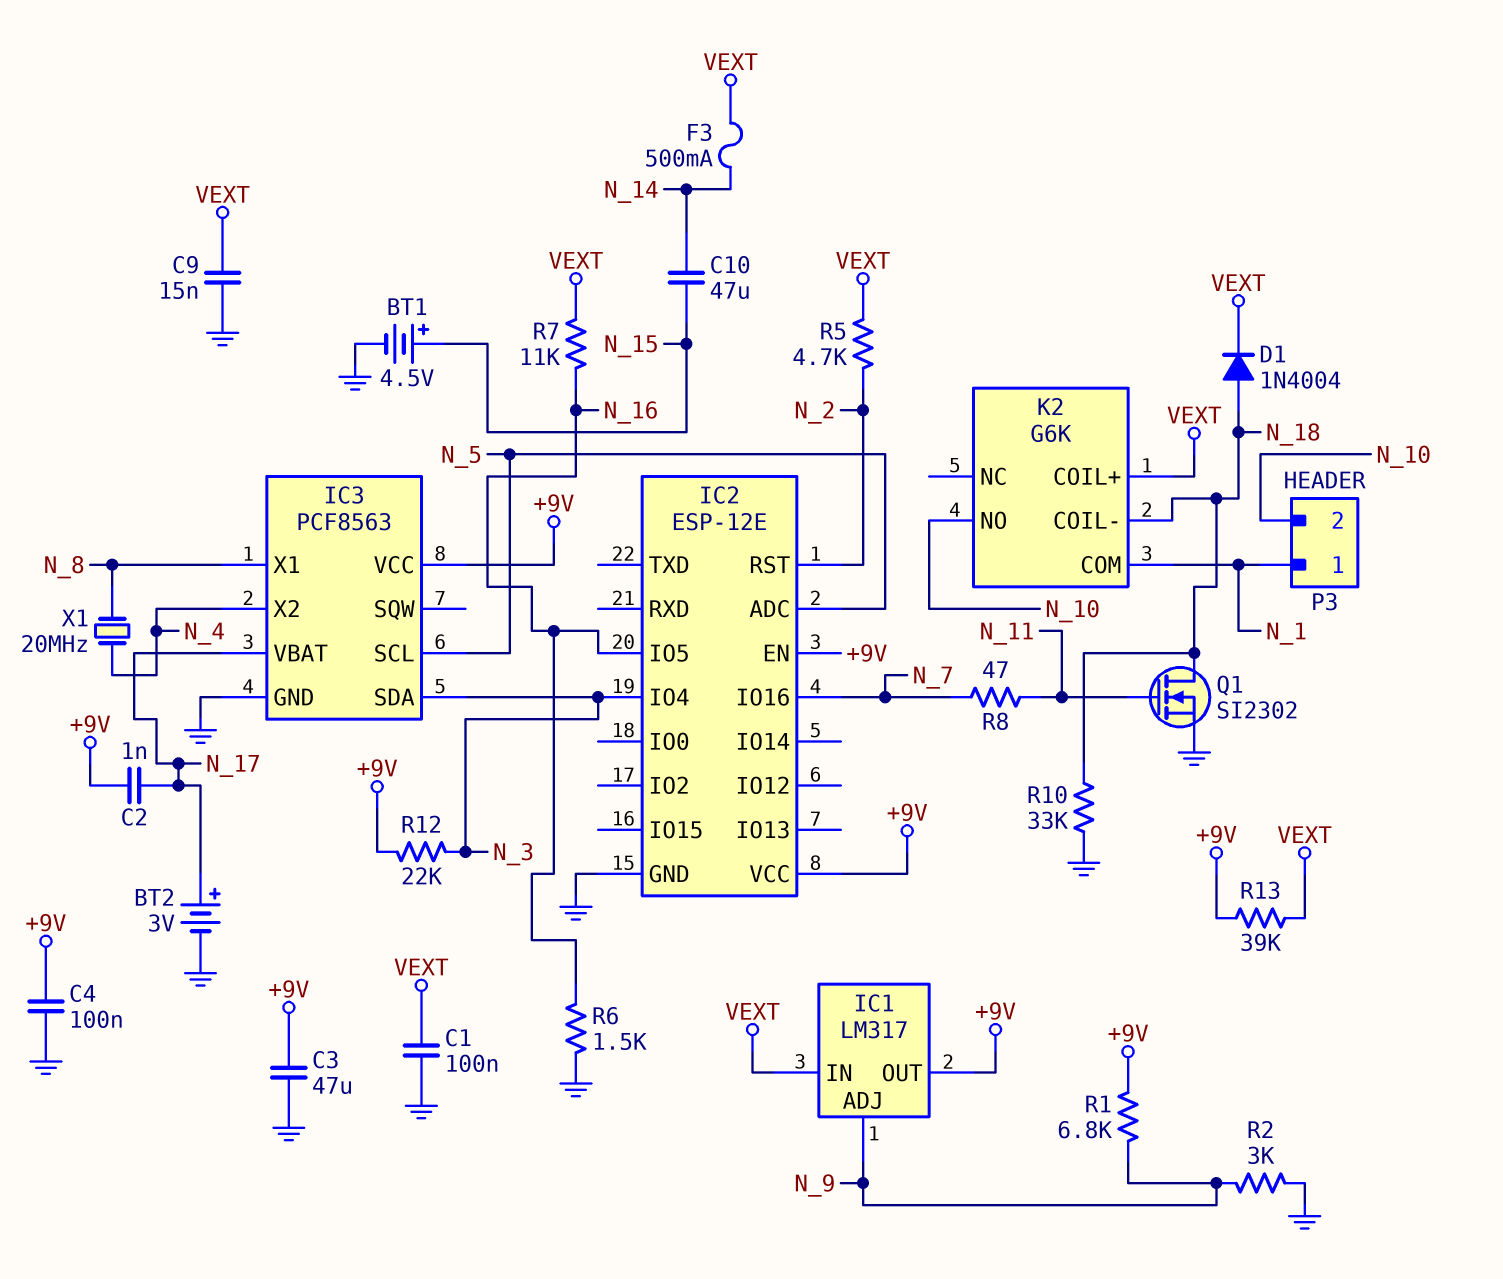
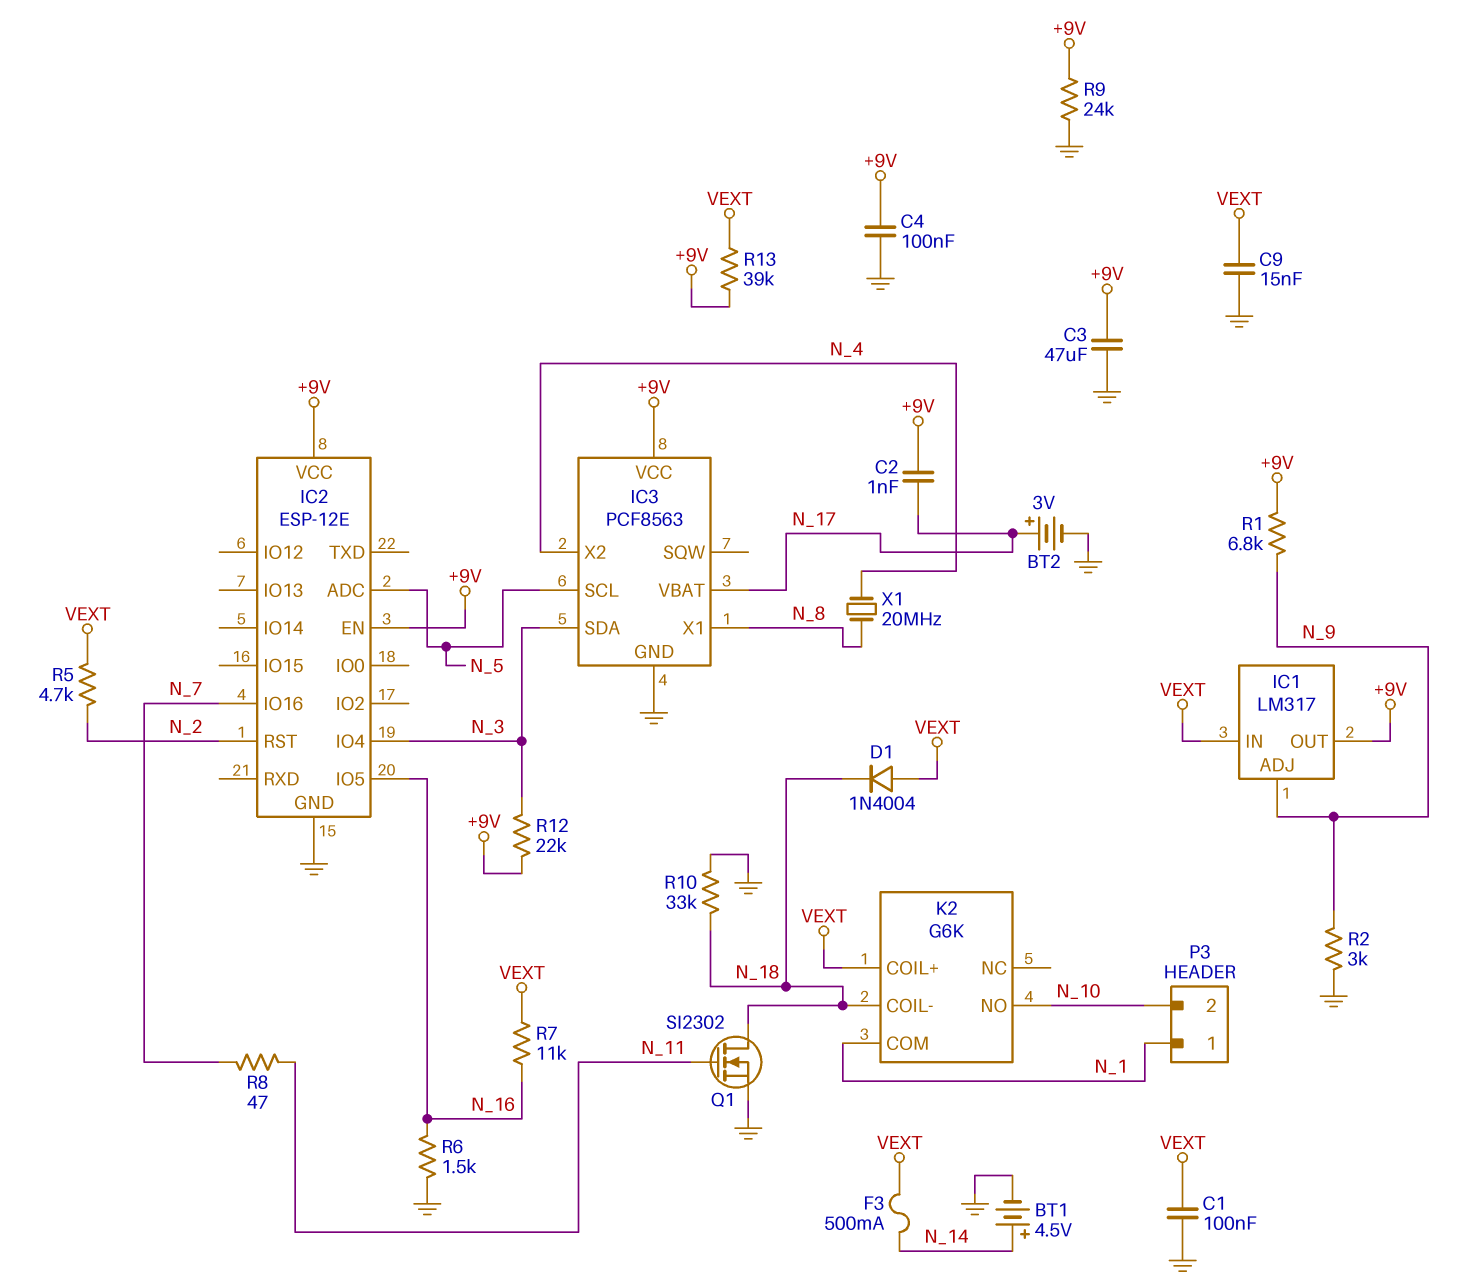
BT1: 4.5V (plus N_15, minus GND) -> 4.5V (plus N_14, minus GND)
C10: 47uF (N_14, N_15) -> none
D1: diode 1N4004 (A N_18, K VEXT) -> diode 1N4004 (A VEXT, K N_18)
R9: none -> 24k (+9V, GND)

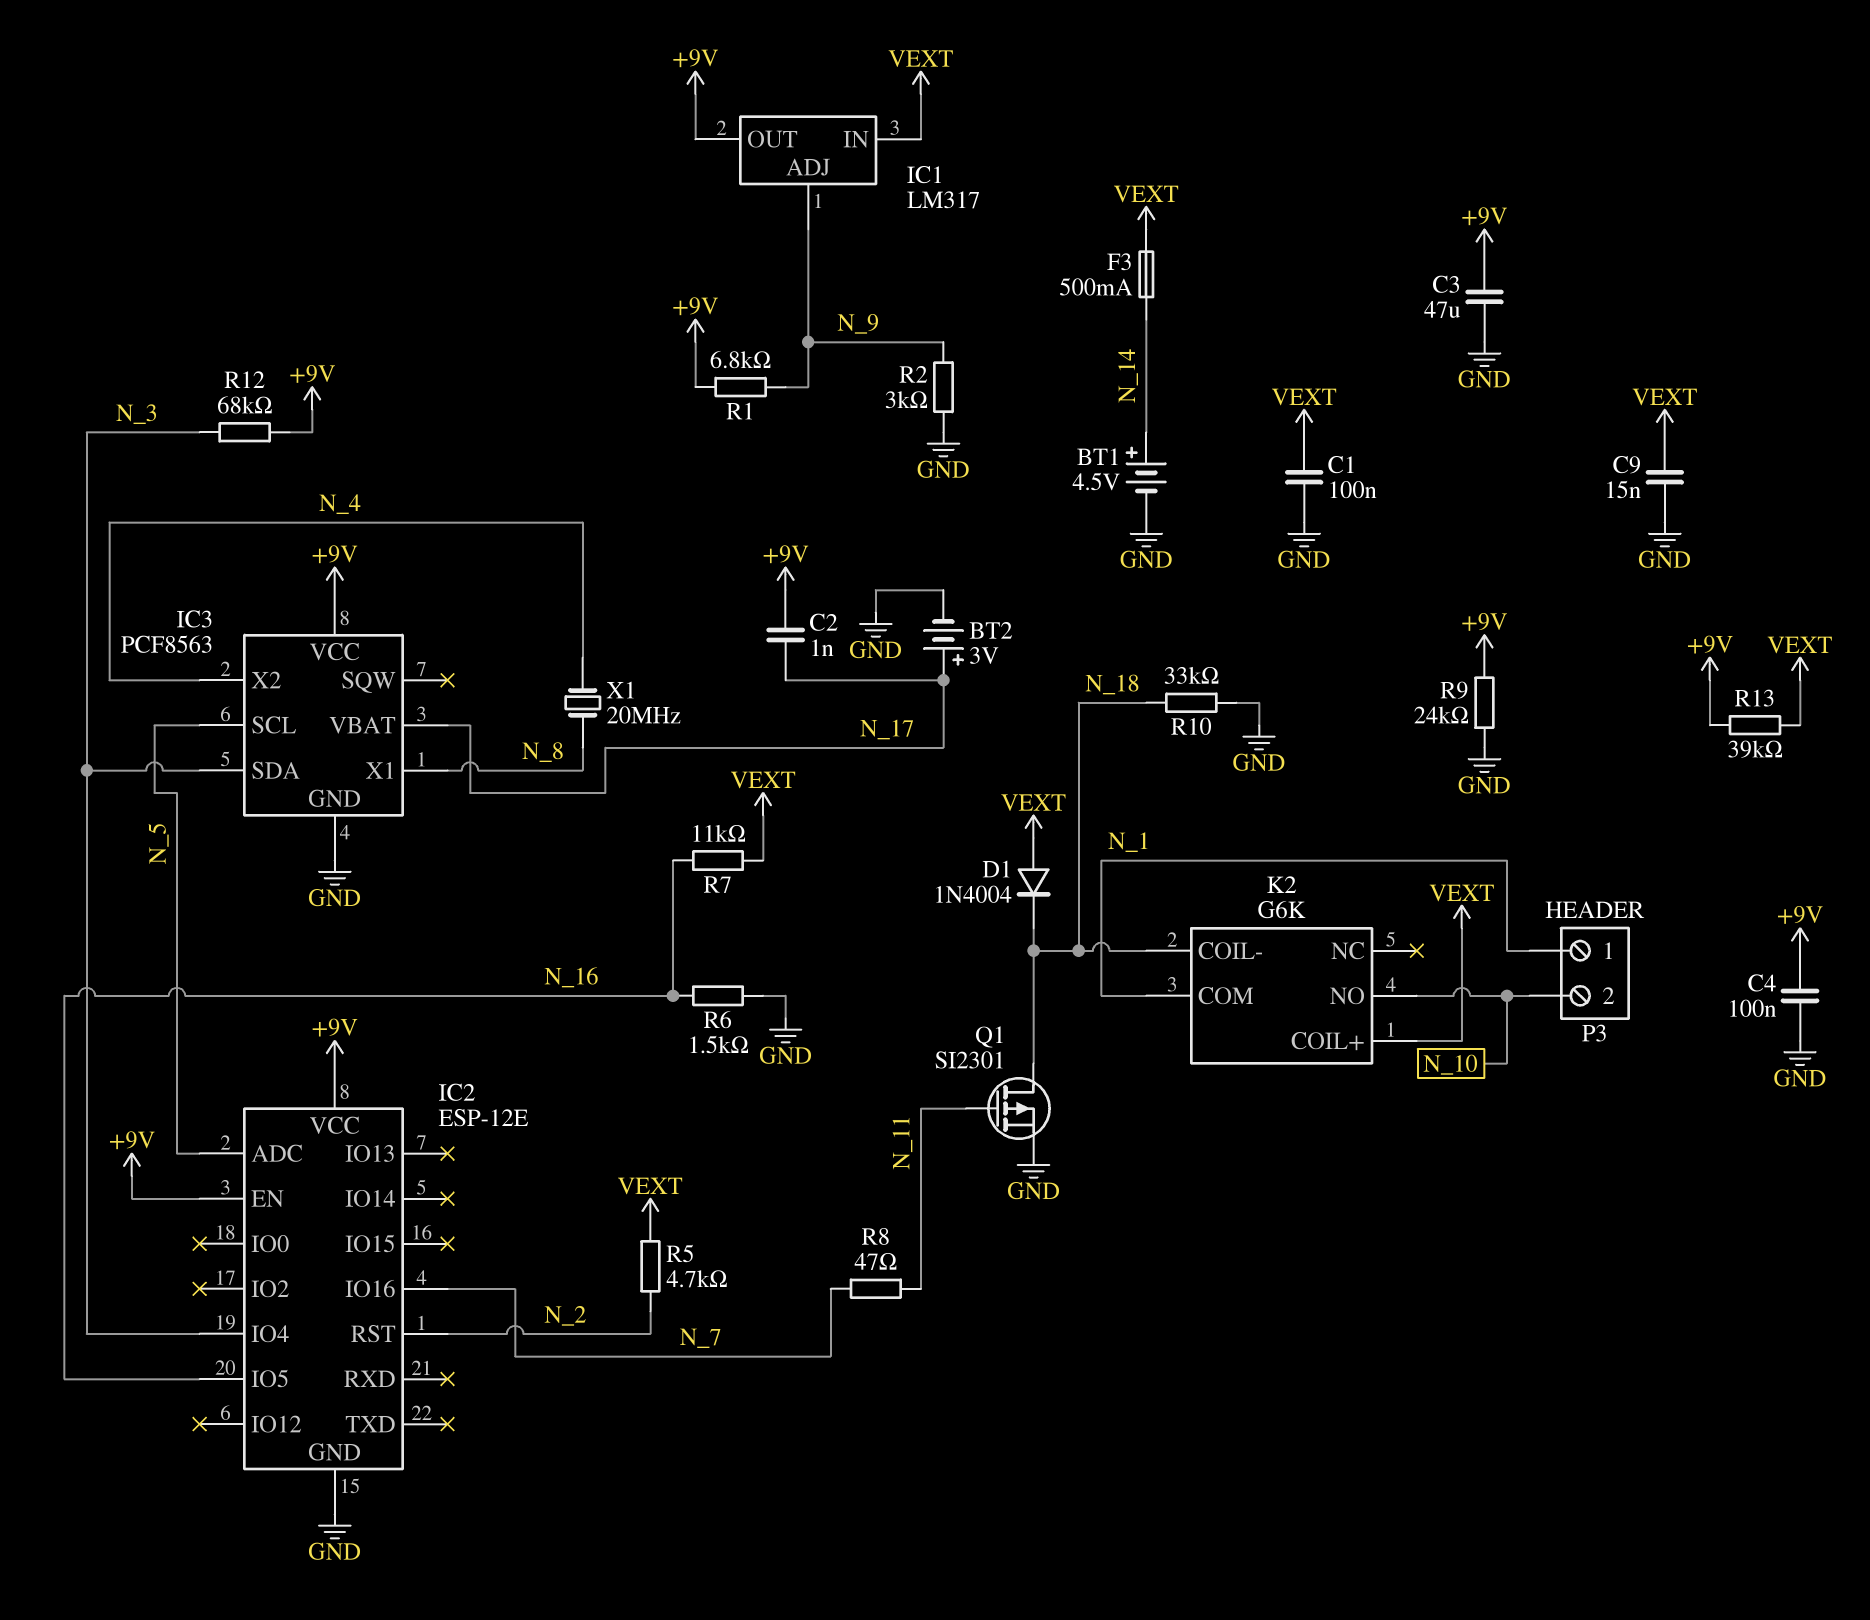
Q1: NMOS SI2302 (G N_11, D N_18, S GND) -> PMOS SI2301 (G N_11, D N_18, S GND)
R12: 22k (+9V, N_3) -> 68k (+9V, N_3)

